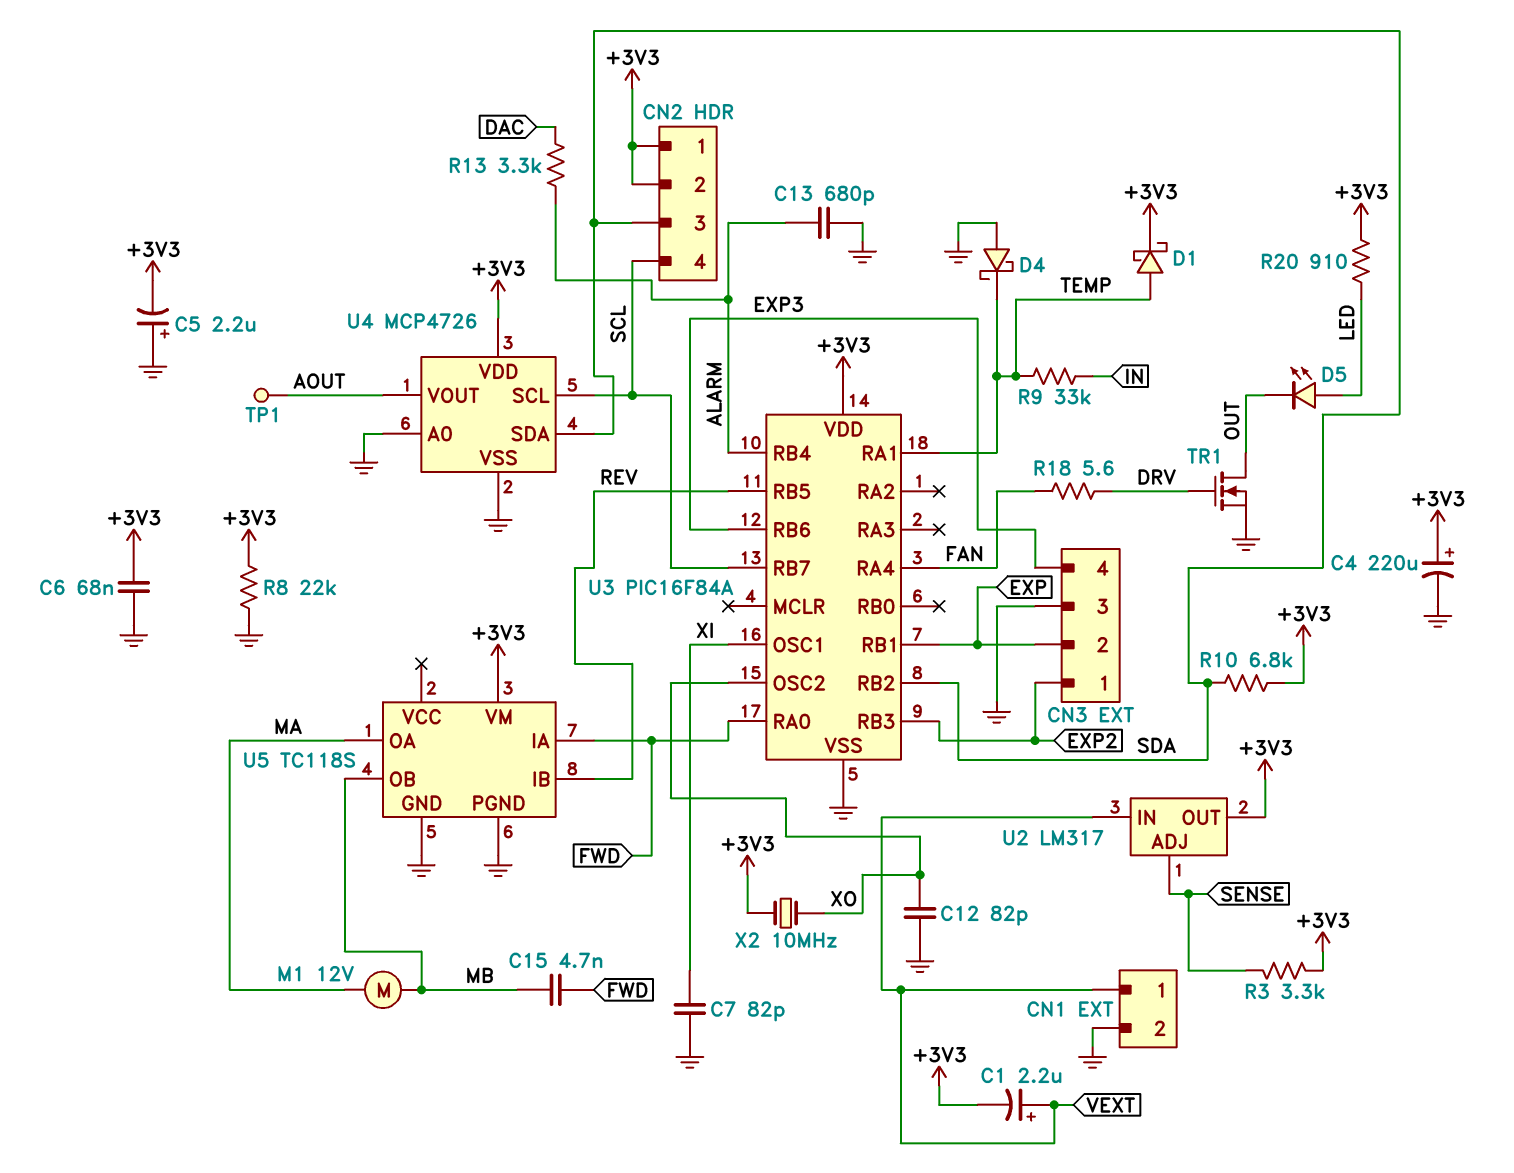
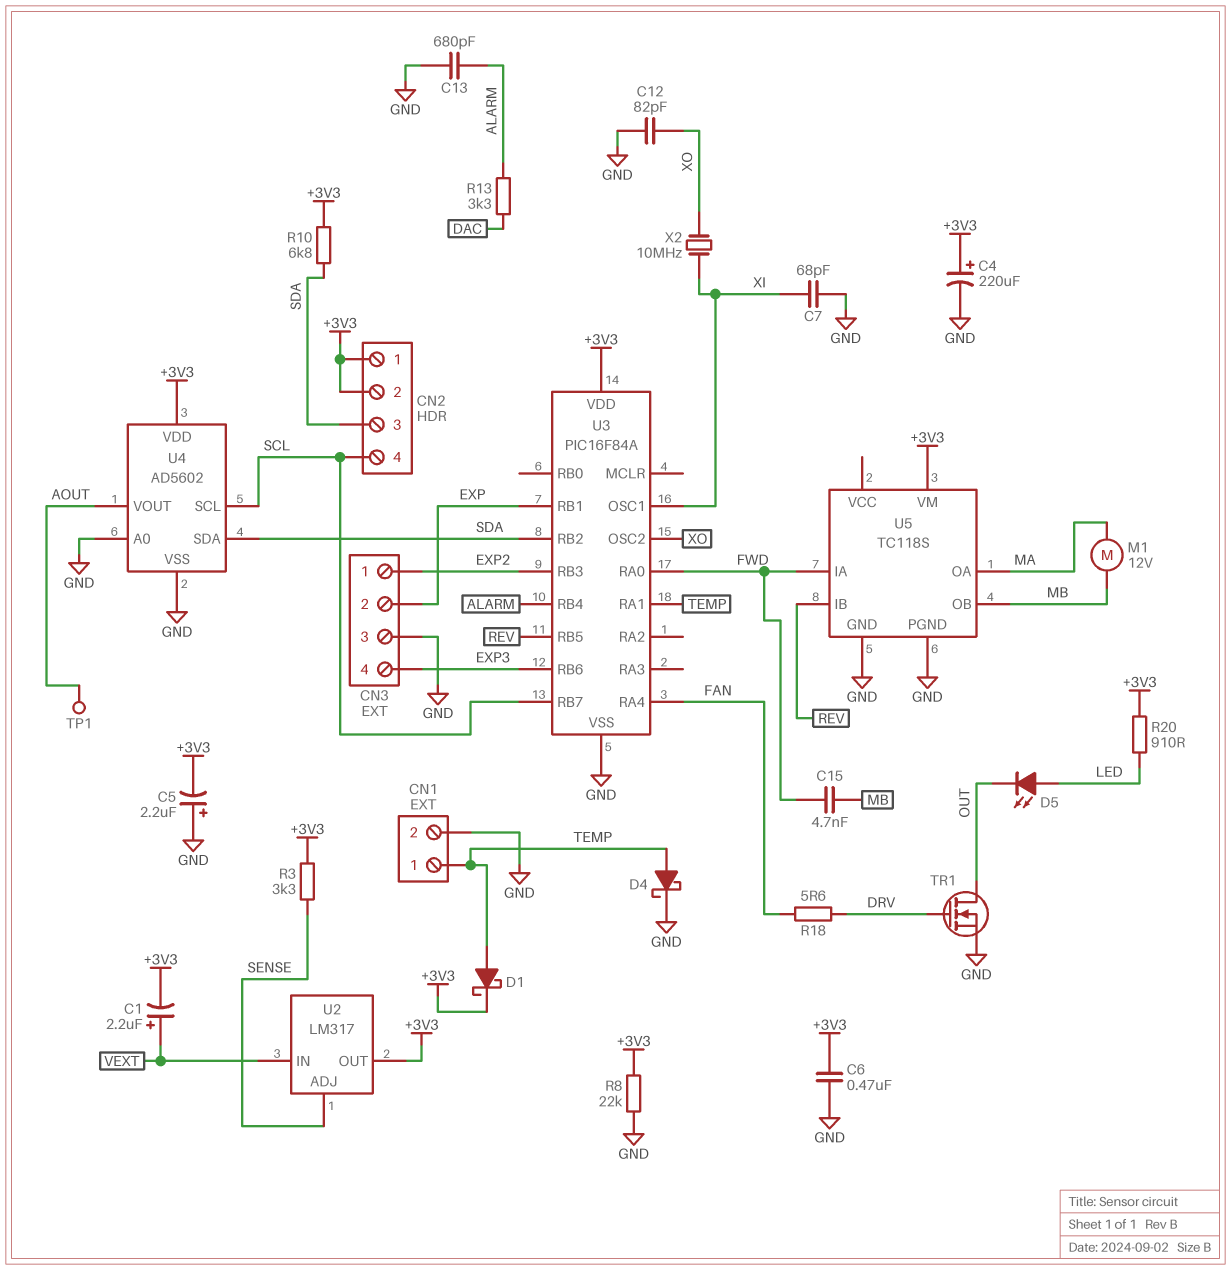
C6: 68nF (+3V3, GND) -> 470nF (+3V3, GND)
C7: 82pF (GND, XI) -> 68pF (GND, XI)
CN1 pin 1: VEXT -> TEMP
D4: schottky (A GND, K TEMP) -> schottky (A TEMP, K GND)
R9: 33k (IN, TEMP) -> none
U4: MCP4726 -> AD5602
X2: 10MHz (+3V3, XO) -> 10MHz (XI, XO)

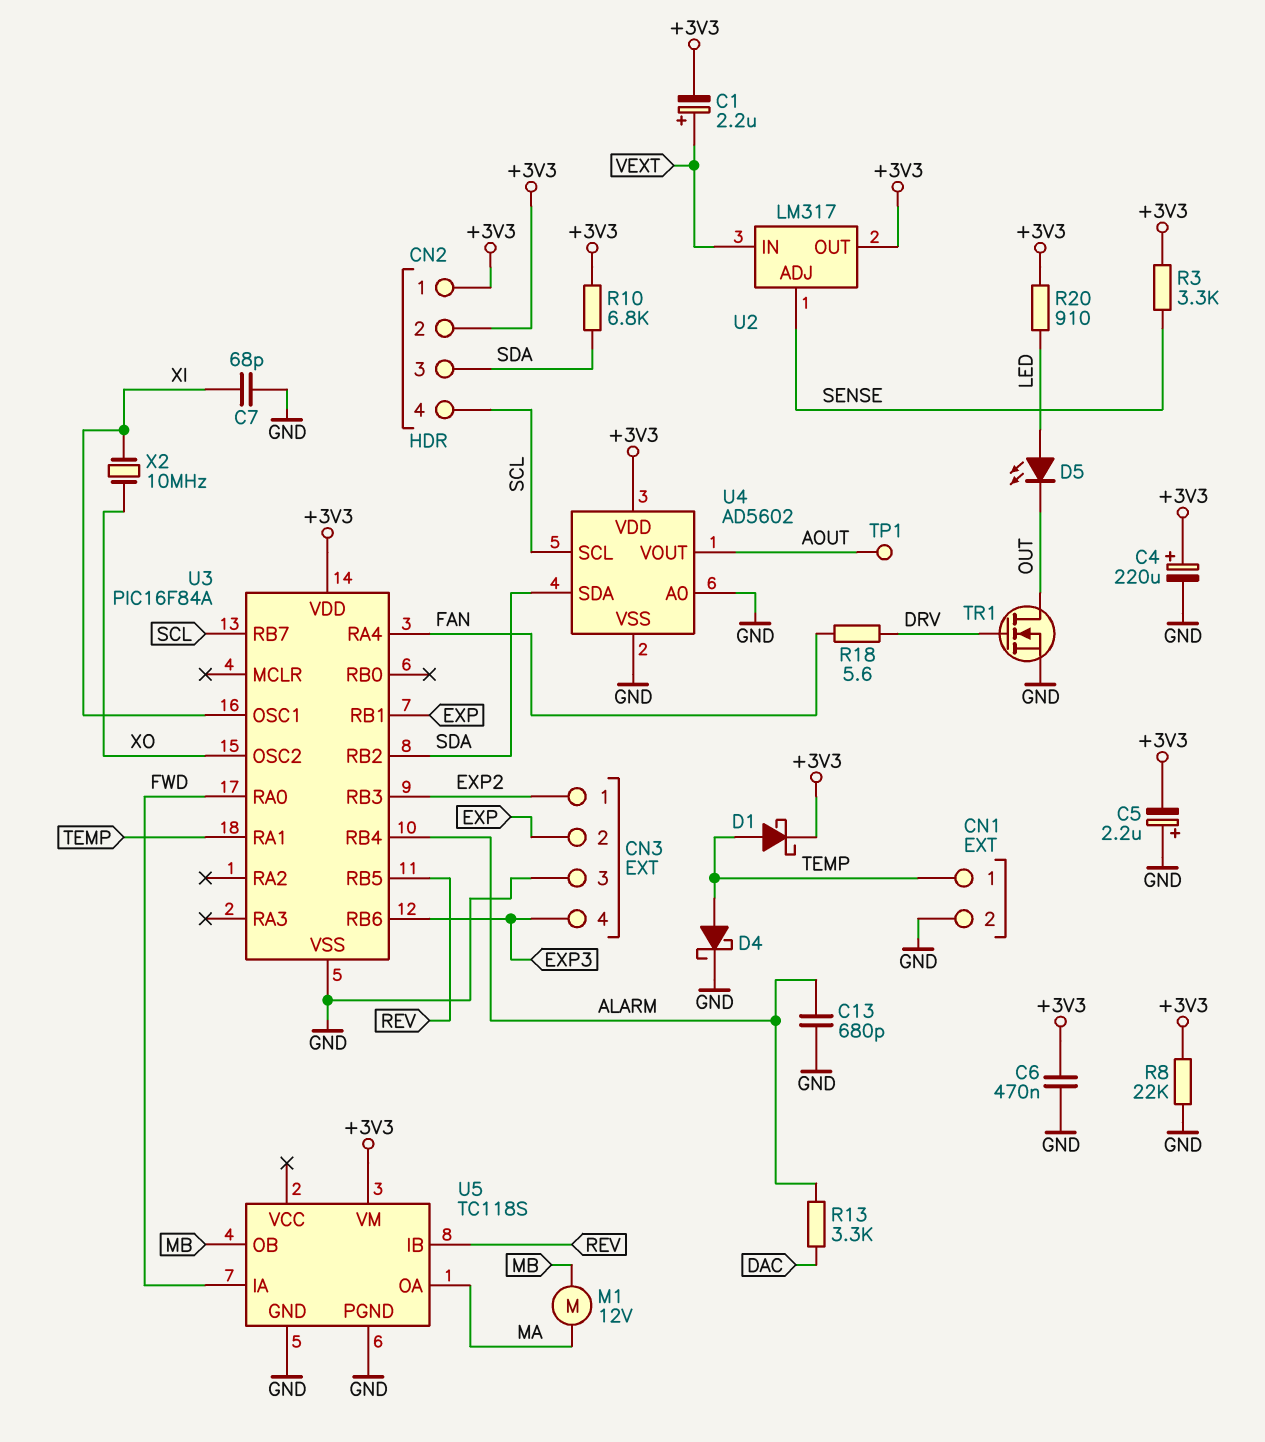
C12: 82pF (GND, XO) -> none
C15: 4.7nF (FWD, MB) -> none

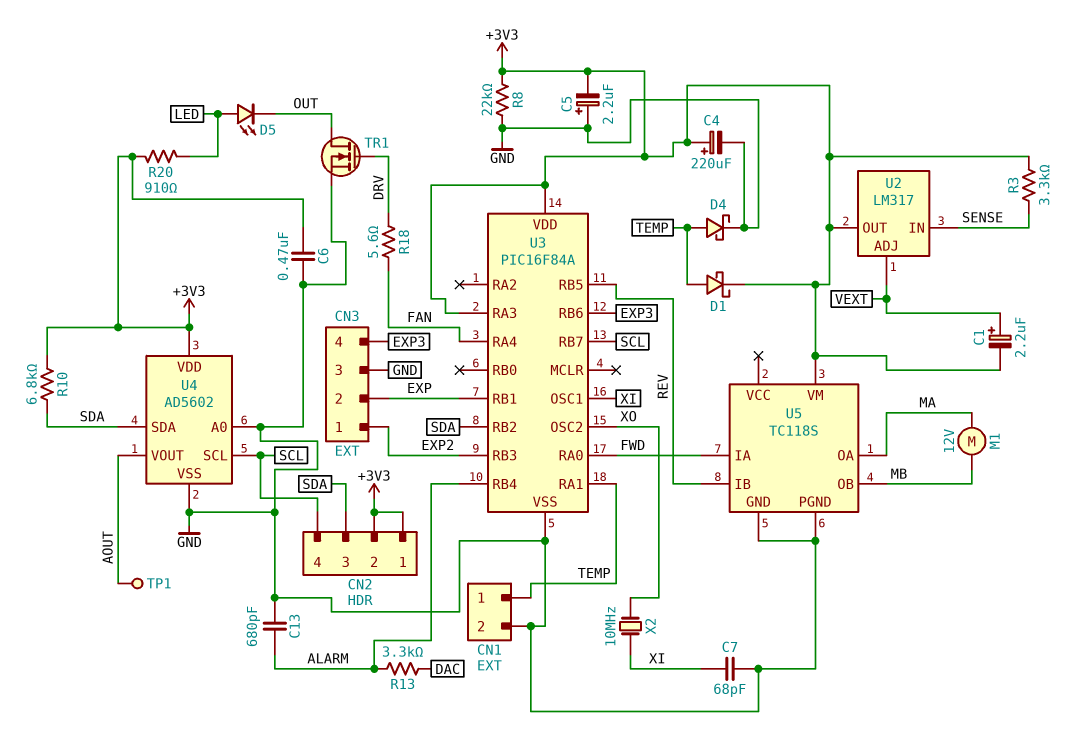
U2 pin ADJ: SENSE -> VEXT
U2 pin IN: VEXT -> SENSE
U3 pin RA3: none -> +3V3

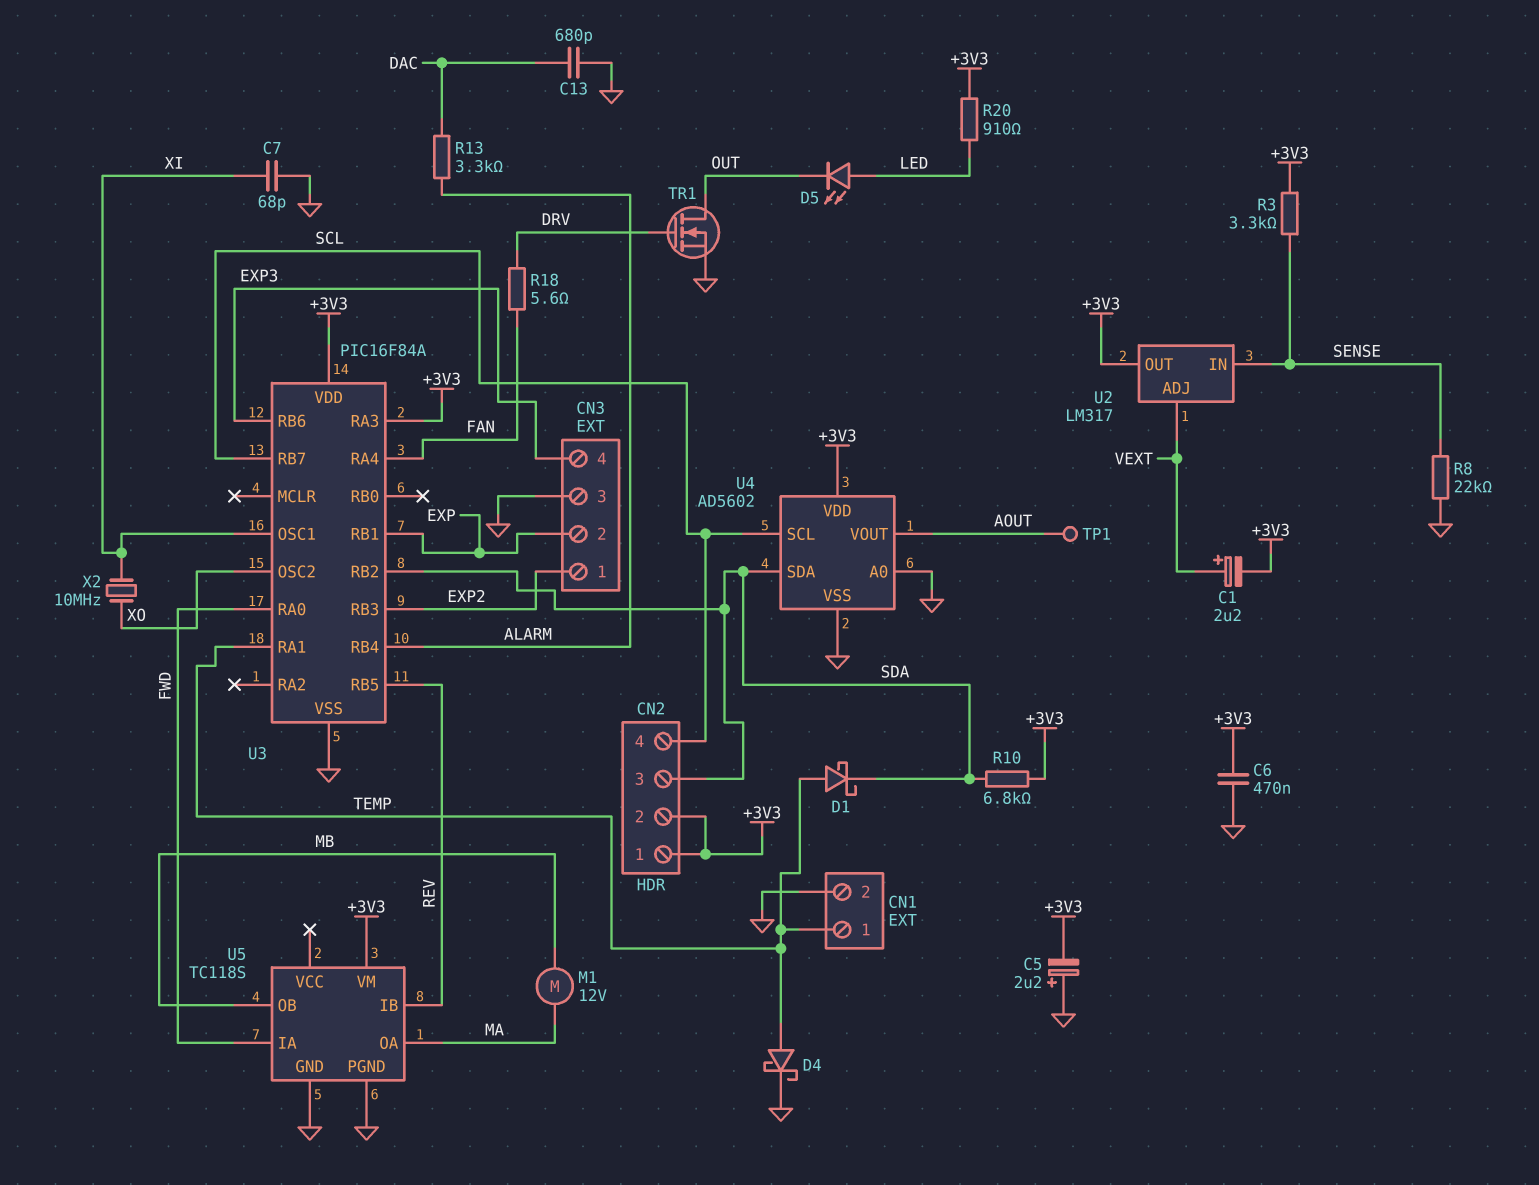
C4: 220uF (plus +3V3, minus GND) -> none
C13: 680pF (ALARM, GND) -> 680pF (DAC, GND)
D1: schottky (A TEMP, K +3V3) -> schottky (A TEMP, K SDA)
R8: 22k (+3V3, GND) -> 22k (GND, SENSE)

